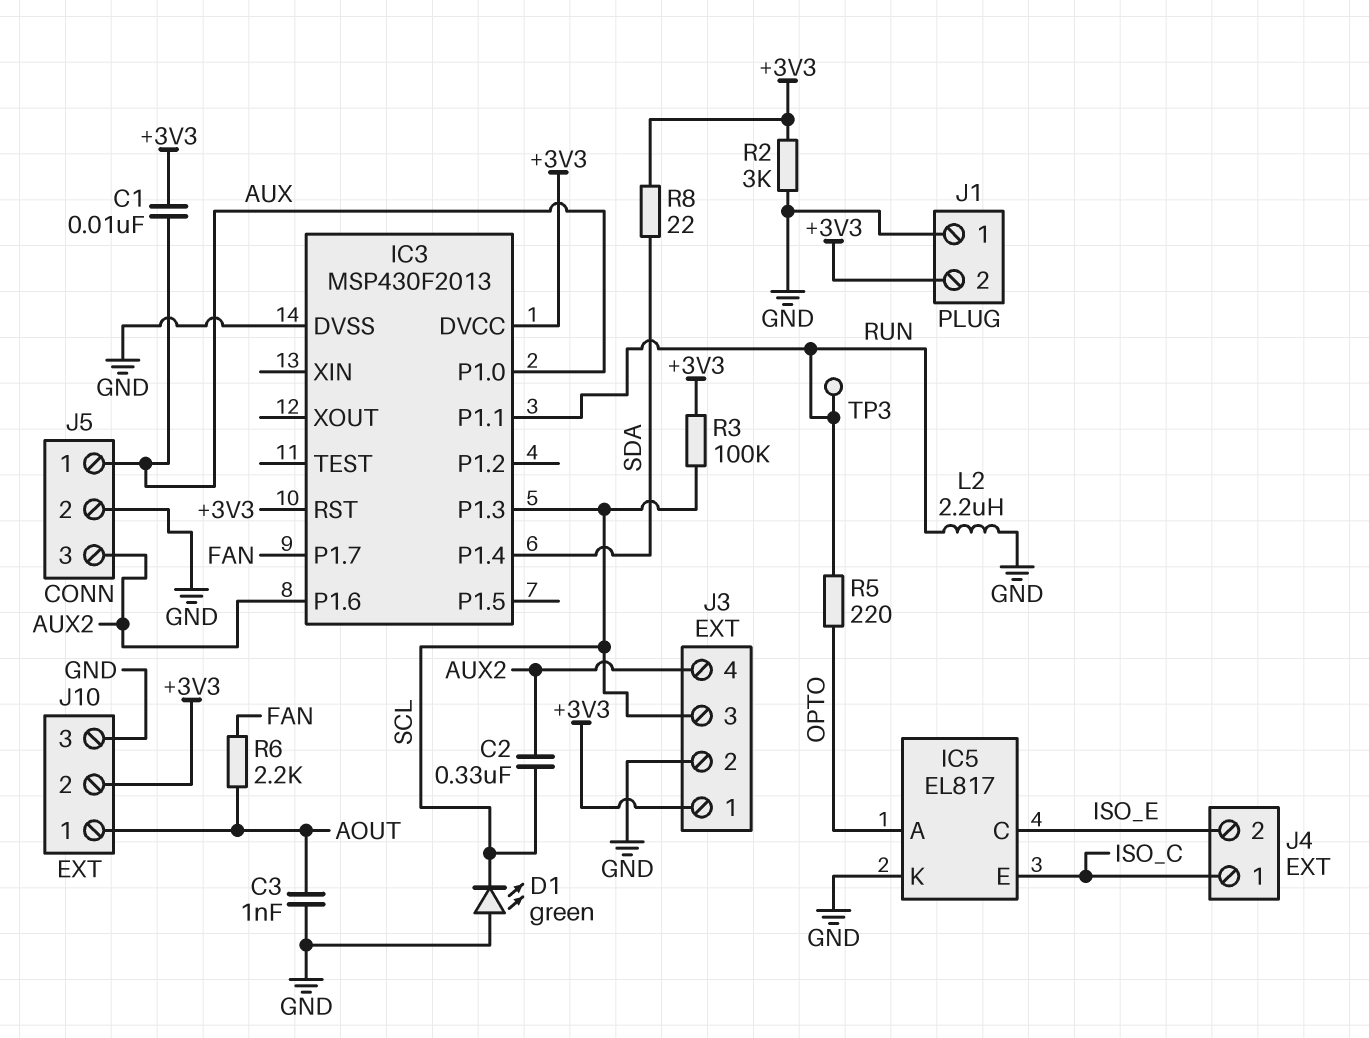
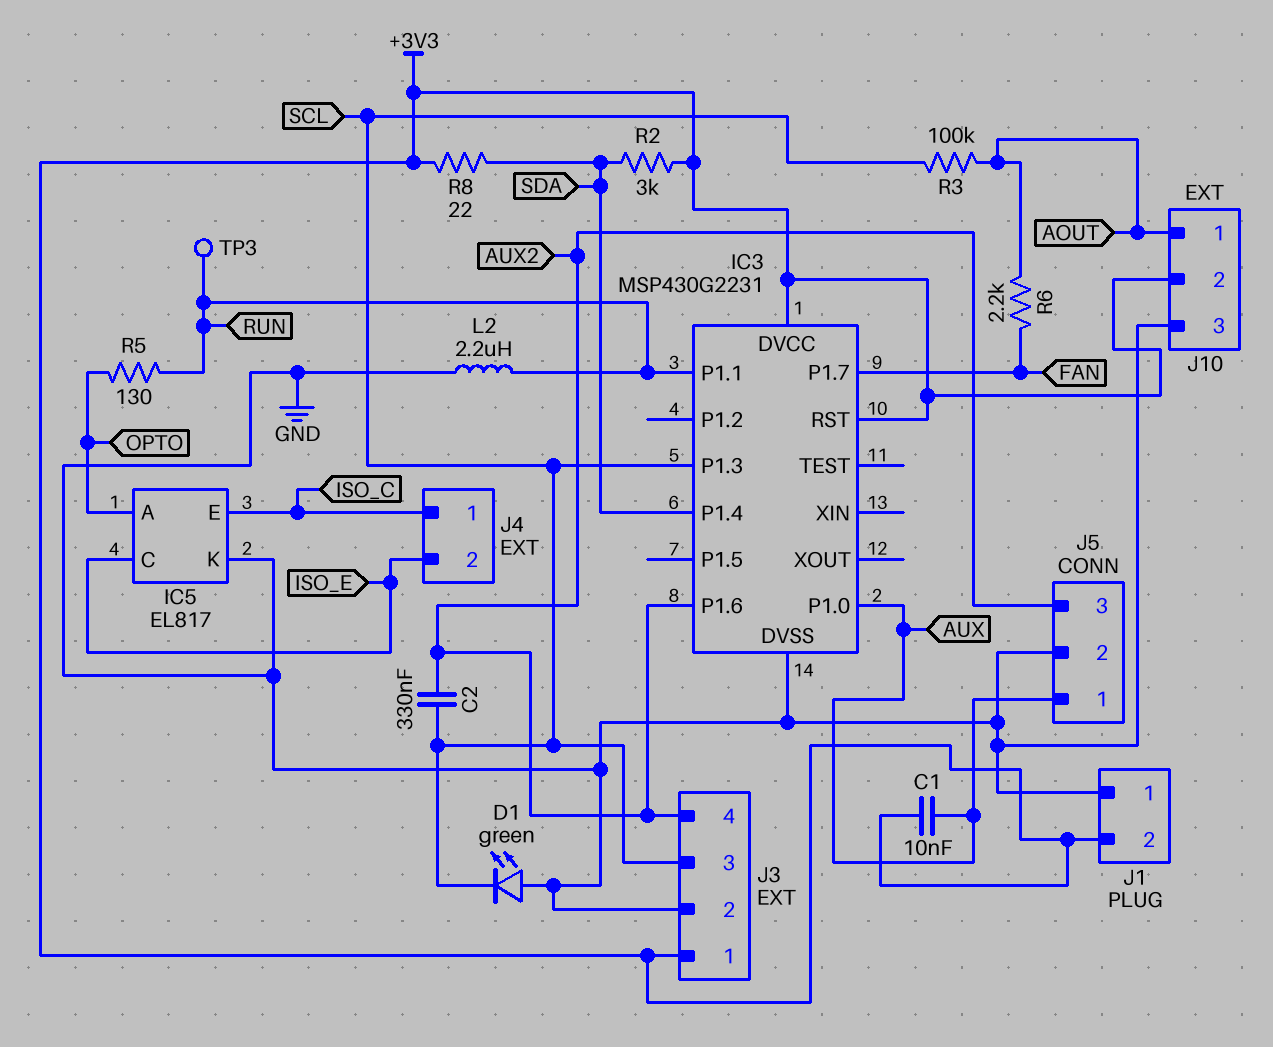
C3: 1nF (AOUT, GND) -> none
IC3: MSP430F2013 -> MSP430G2231
R2: 3k (+3V3, GND) -> 3k (+3V3, SDA)
R3: 100k (+3V3, SCL) -> 100k (AOUT, SCL)
R5: 220 (OPTO, RUN) -> 130 (OPTO, RUN)

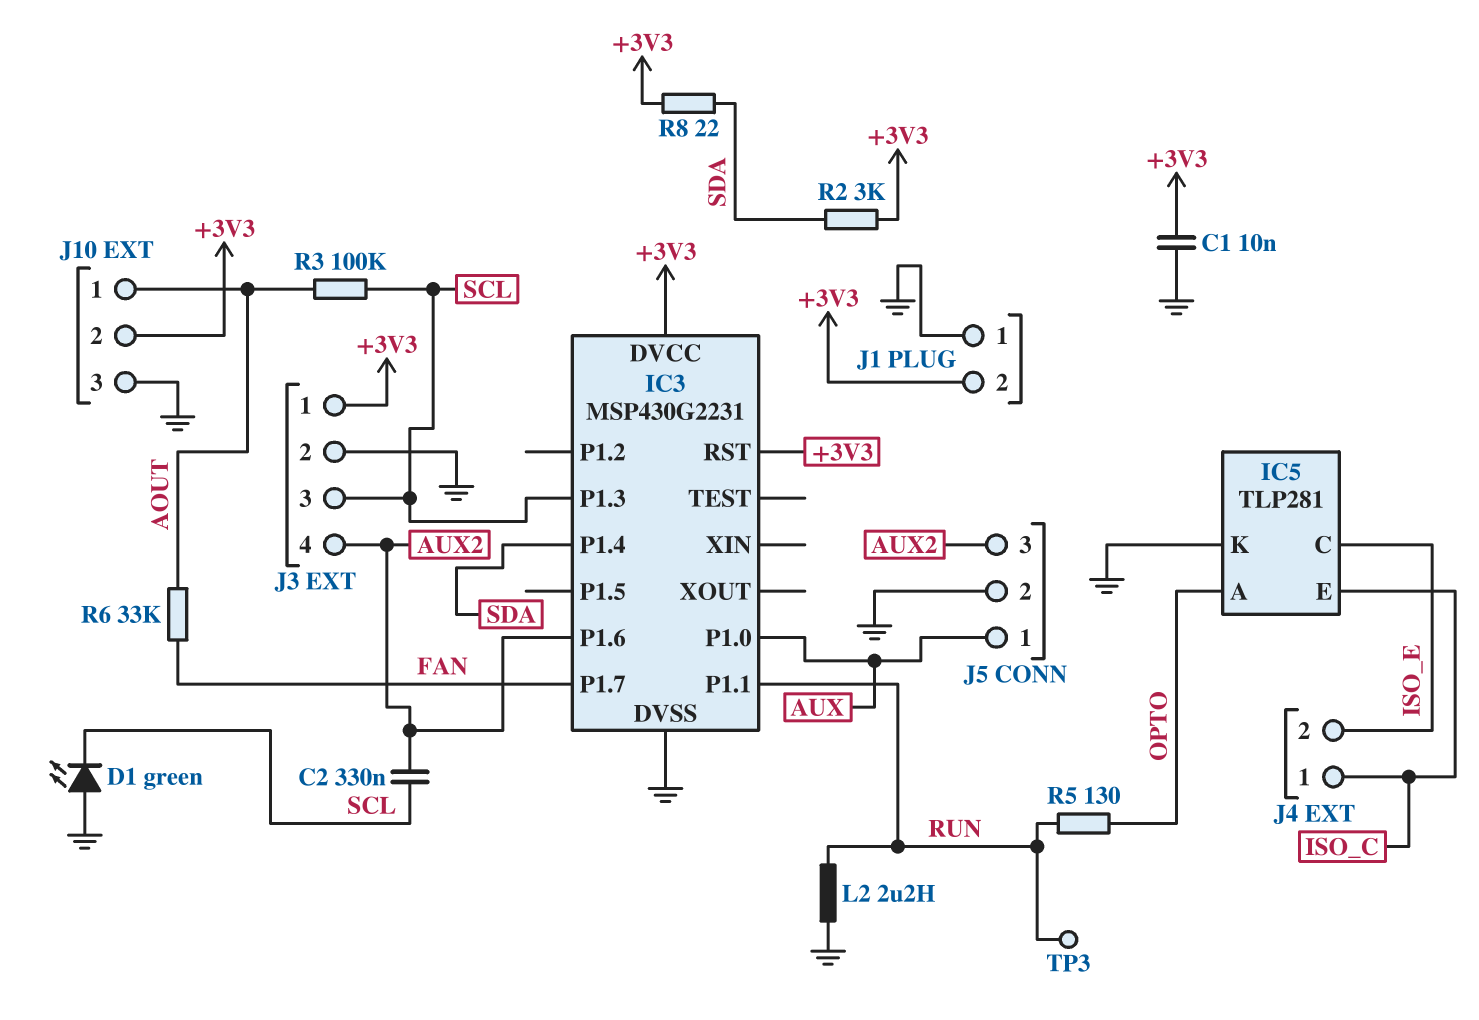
C1: 10nF (+3V3, AUX) -> 10nF (+3V3, GND)
IC5: EL817 -> TLP281
R6: 2.2k (AOUT, FAN) -> 33k (AOUT, FAN)

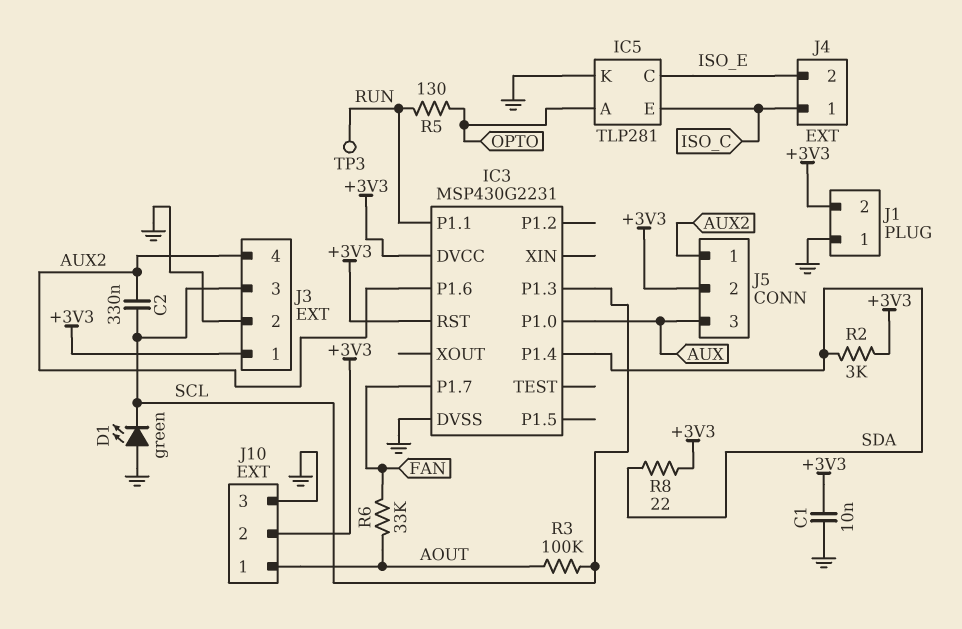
J5 pin 1: AUX -> AUX2
J5 pin 2: GND -> +3V3
J5 pin 3: AUX2 -> AUX
L2: 2.2uH (GND, RUN) -> none

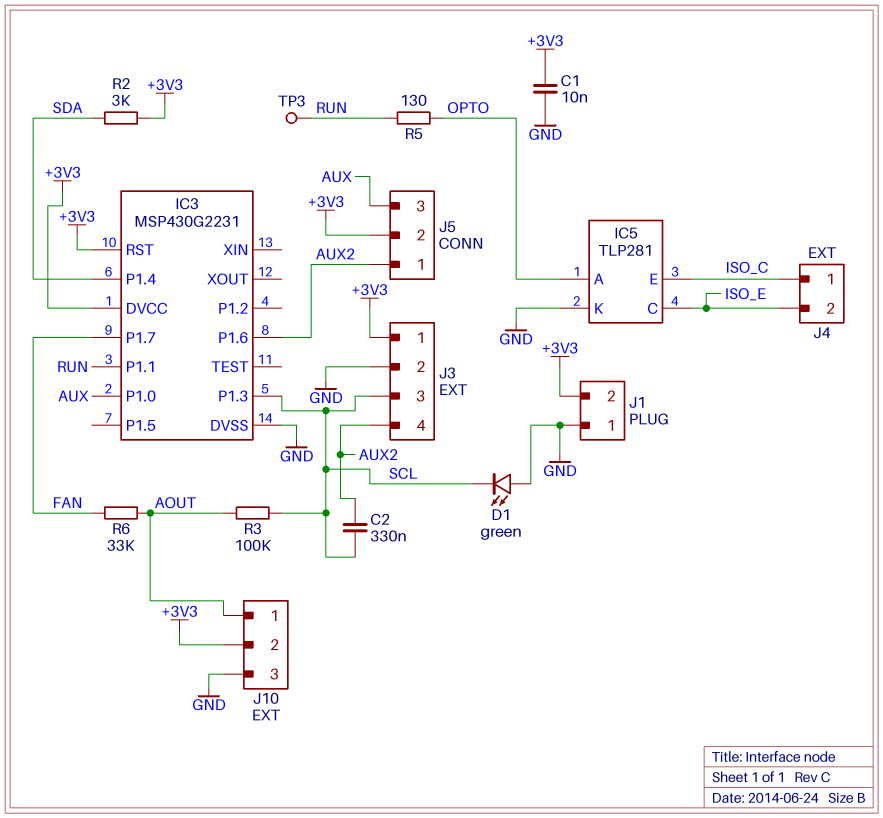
R8: 22 (+3V3, SDA) -> none

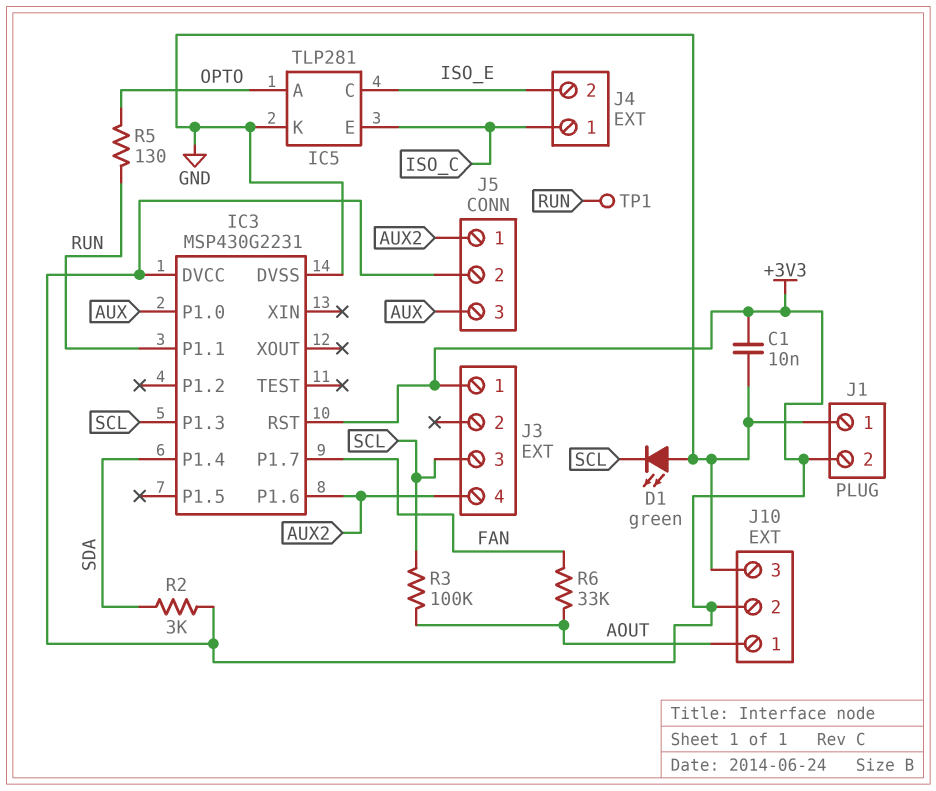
C2: 330nF (AUX2, SCL) -> none
J3 pin 2: GND -> none
TP1: none -> test point (RUN)
TP3: test point (RUN) -> none

